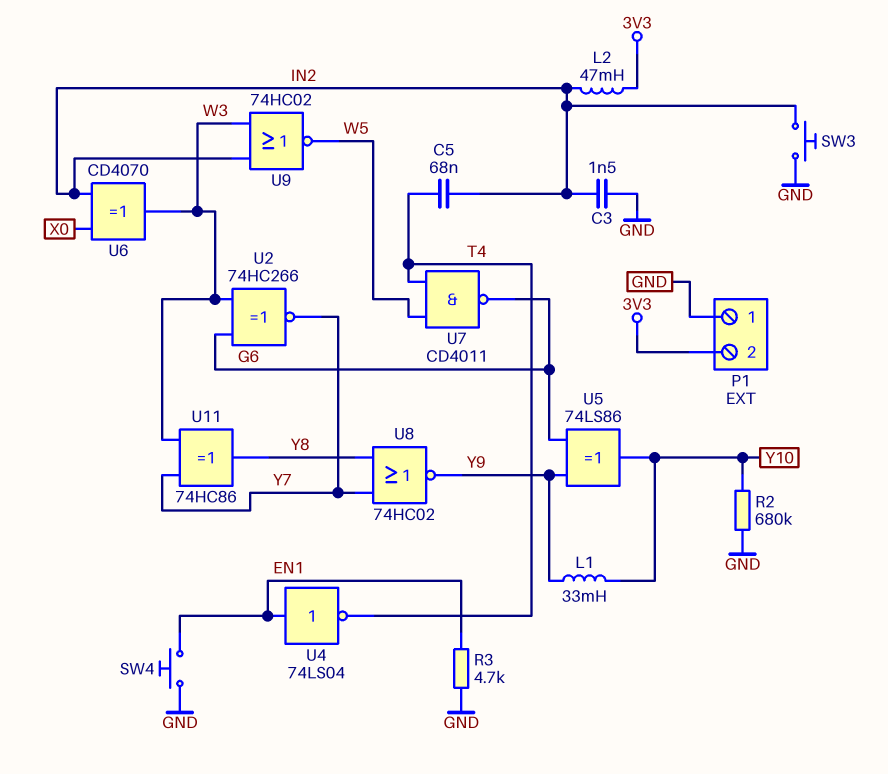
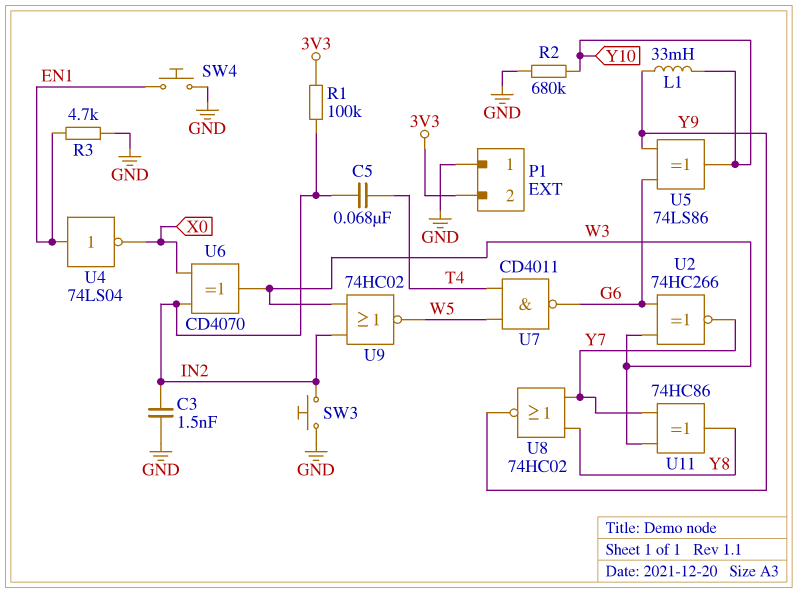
L2: 47mH (3V3, IN2) -> none
R1: none -> 100k (3V3, IN2)
U4: NOT 74LS04 (in EN1, out T4) -> NOT 74LS04 (in EN1, out X0)

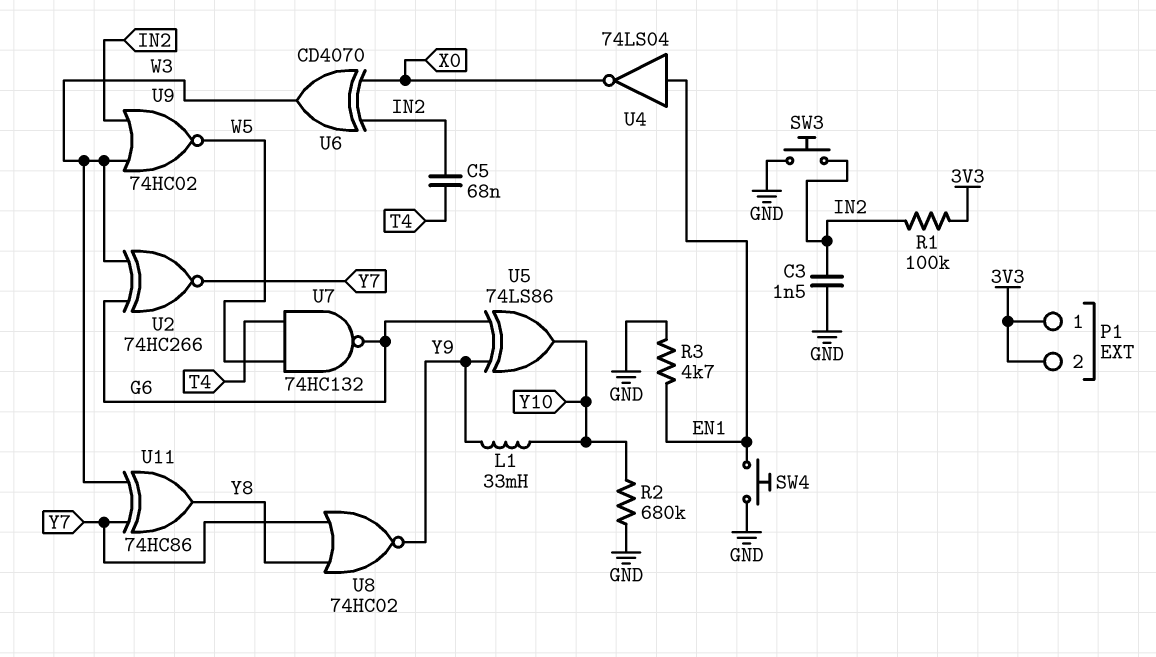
P1 pin 1: GND -> 3V3
U7: NAND CD4011 (in T4, in W5, out G6) -> NAND 74HC132 (in T4, in W5, out G6)

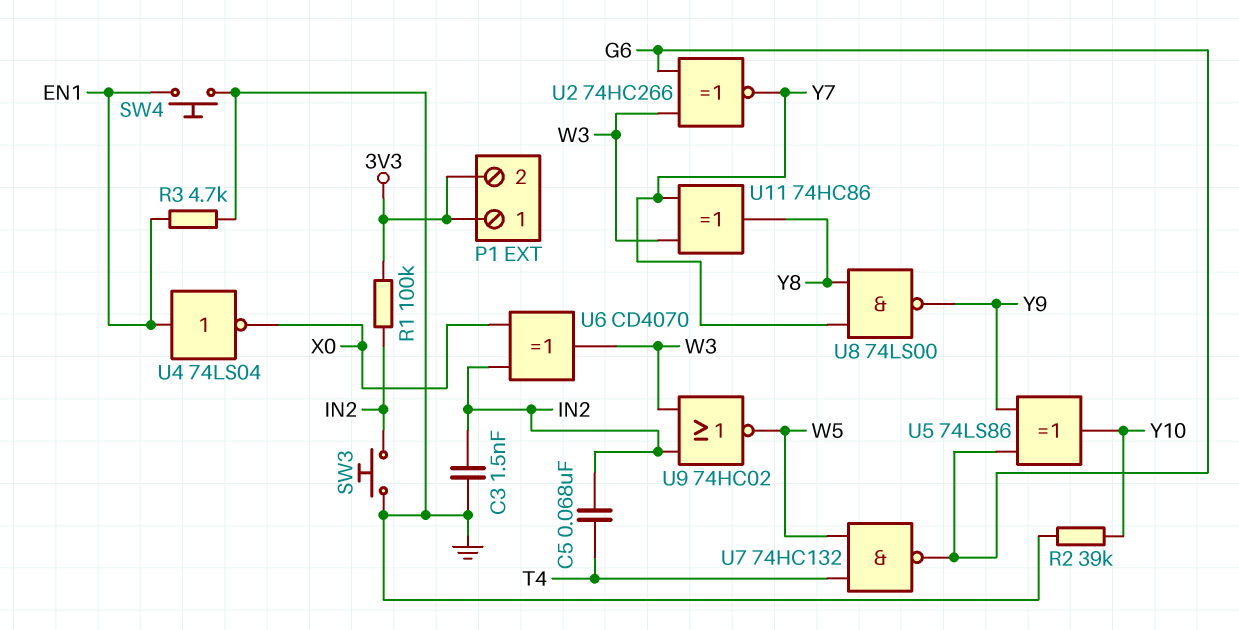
L1: 33mH (Y9, Y10) -> none
R2: 680k (GND, Y10) -> 39k (GND, Y10)
U8: NOR 74HC02 (in Y7, in Y8, out Y9) -> NAND 74LS00 (in Y7, in Y8, out Y9)

